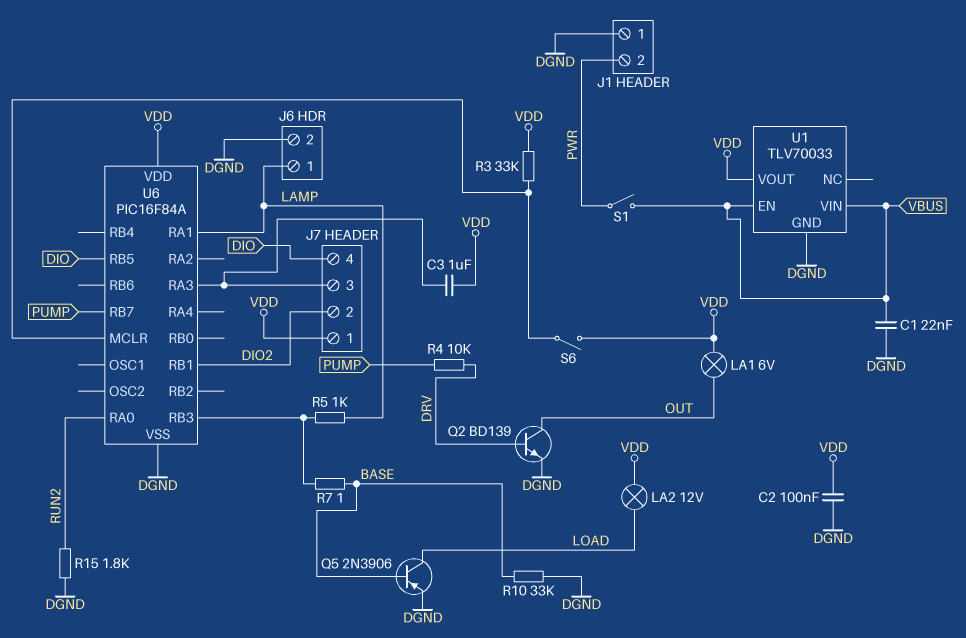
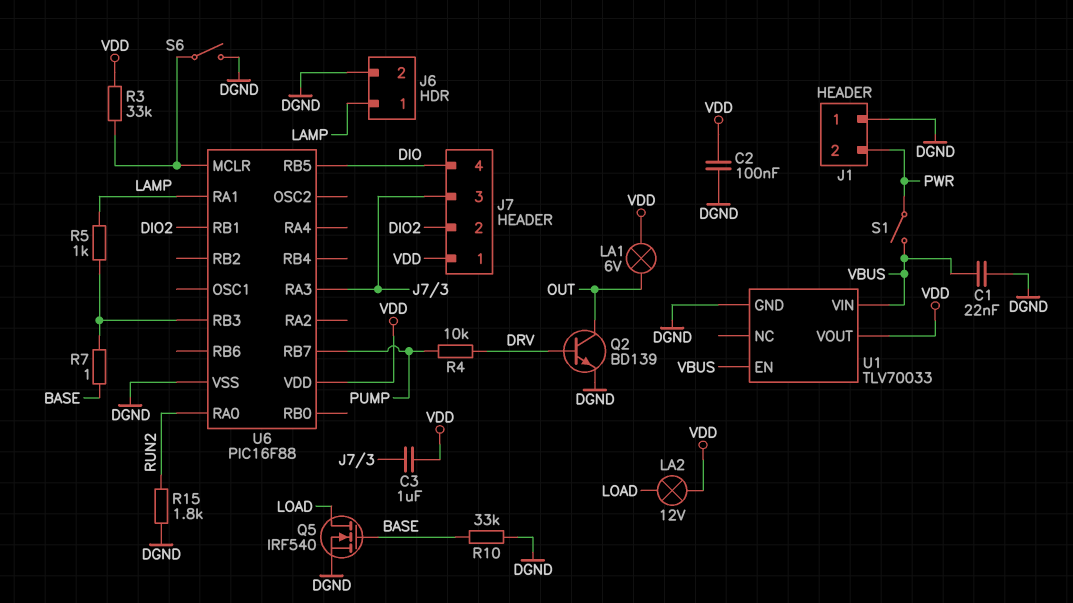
Q5: PNP 2N3906 (B BASE, C LOAD, E DGND) -> NMOS IRF540 (G BASE, D LOAD, S DGND)
S6: switch (U6/MCLR, VDD) -> switch (DGND, U6/MCLR)
U6: PIC16F84A -> PIC16F88

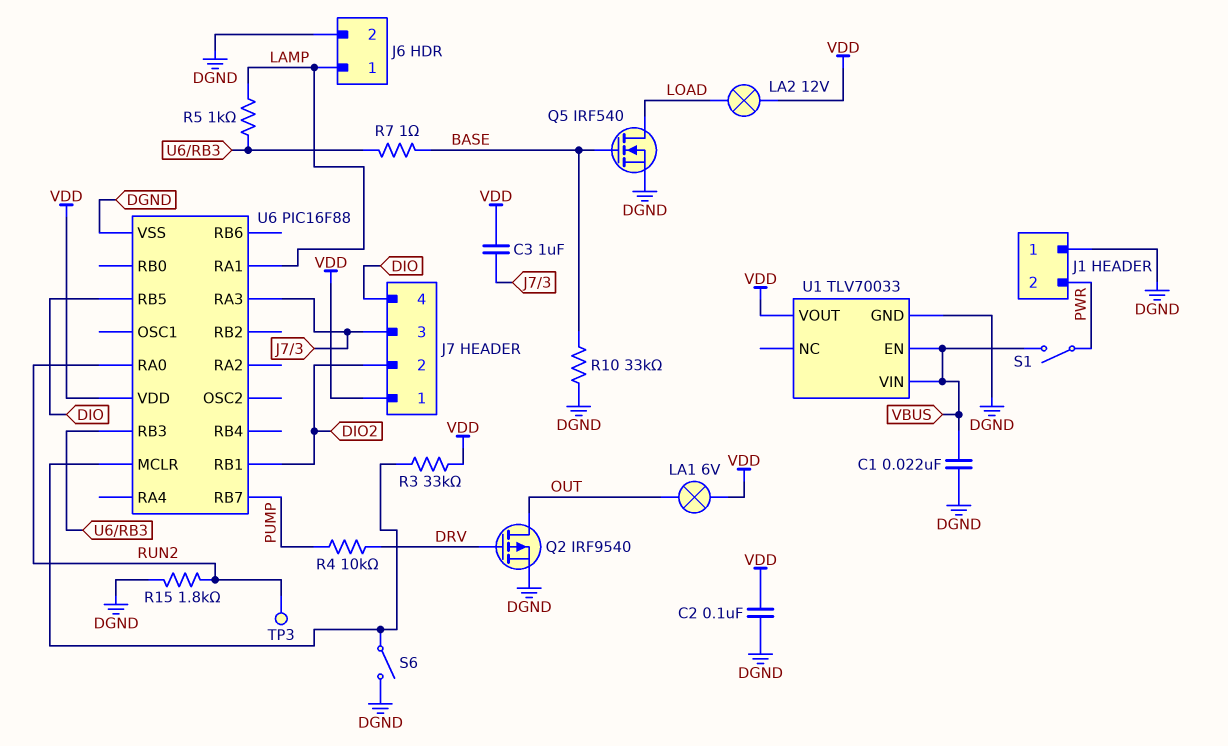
Q2: NPN BD139 (B DRV, C OUT, E DGND) -> PMOS IRF9540 (G DRV, D OUT, S DGND)
TP3: none -> test point (RUN2)

